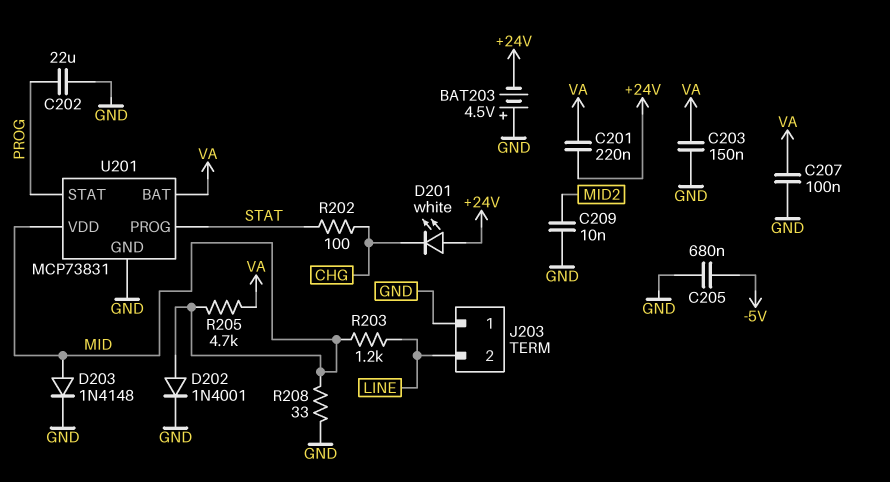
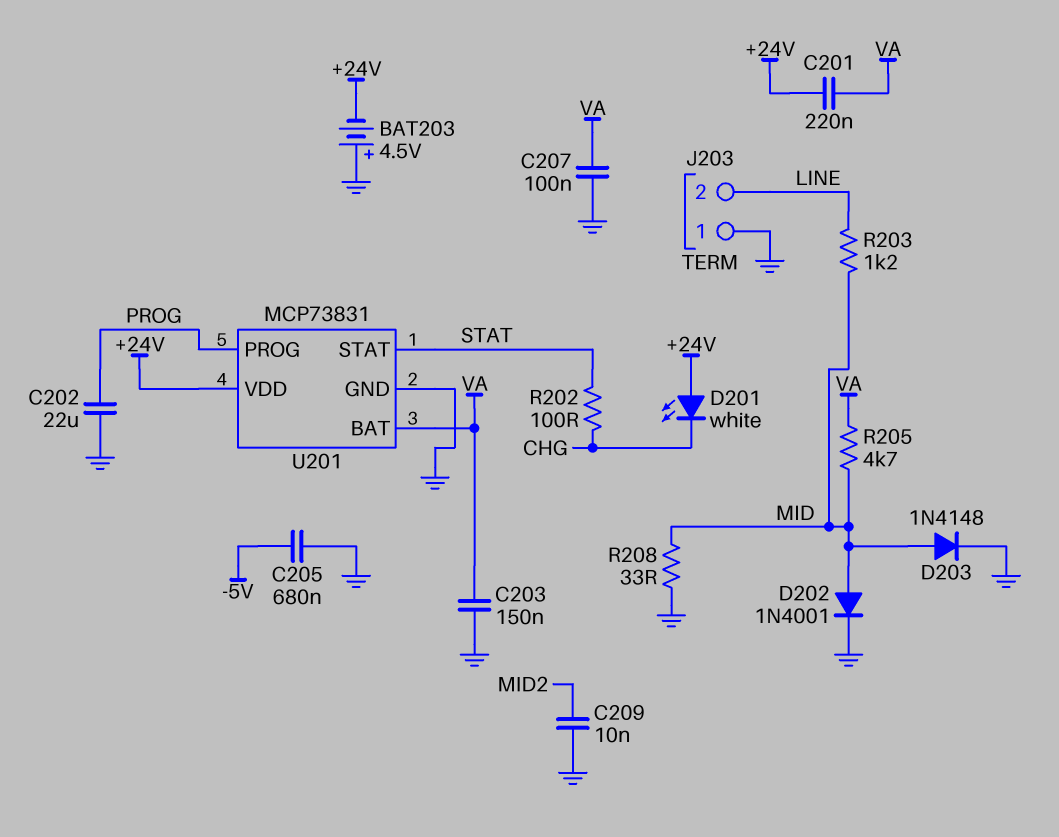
U201 pin PROG: STAT -> PROG
U201 pin STAT: PROG -> STAT
U201 pin VDD: MID -> +24V

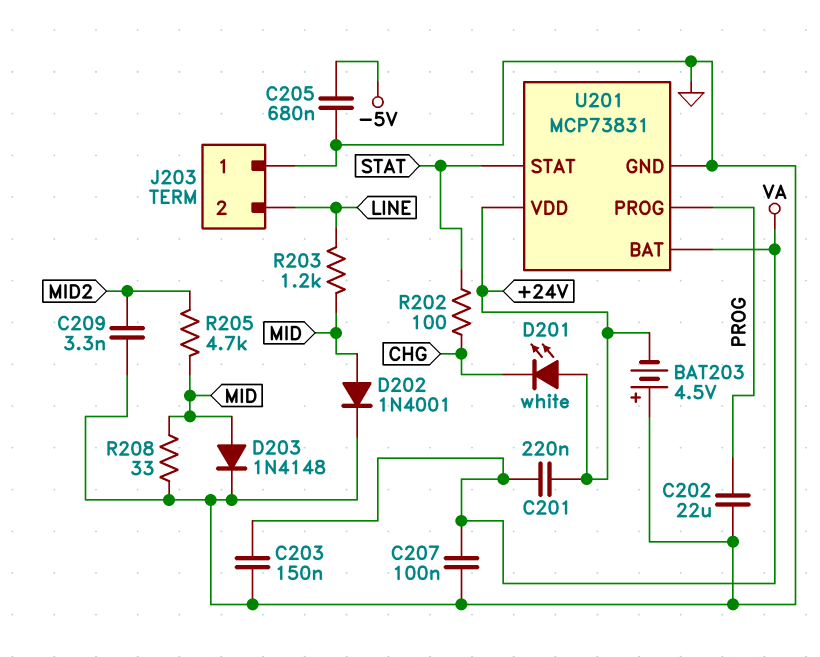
C209: 10nF (GND, MID2) -> 3.3nF (GND, MID2)
R205: 4.7k (MID, VA) -> 4.7k (MID, MID2)

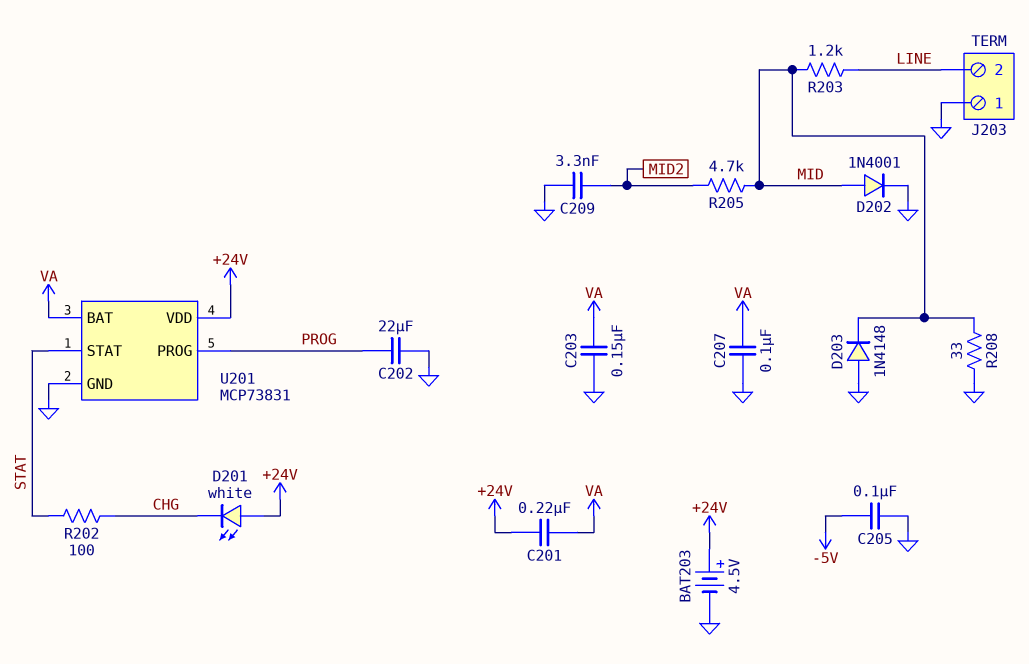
BAT203: 4.5V (plus GND, minus +24V) -> 4.5V (plus +24V, minus GND)
C205: 680nF (-5V, GND) -> 100nF (-5V, GND)
D203: diode 1N4148 (A MID, K GND) -> diode 1N4148 (A GND, K MID)

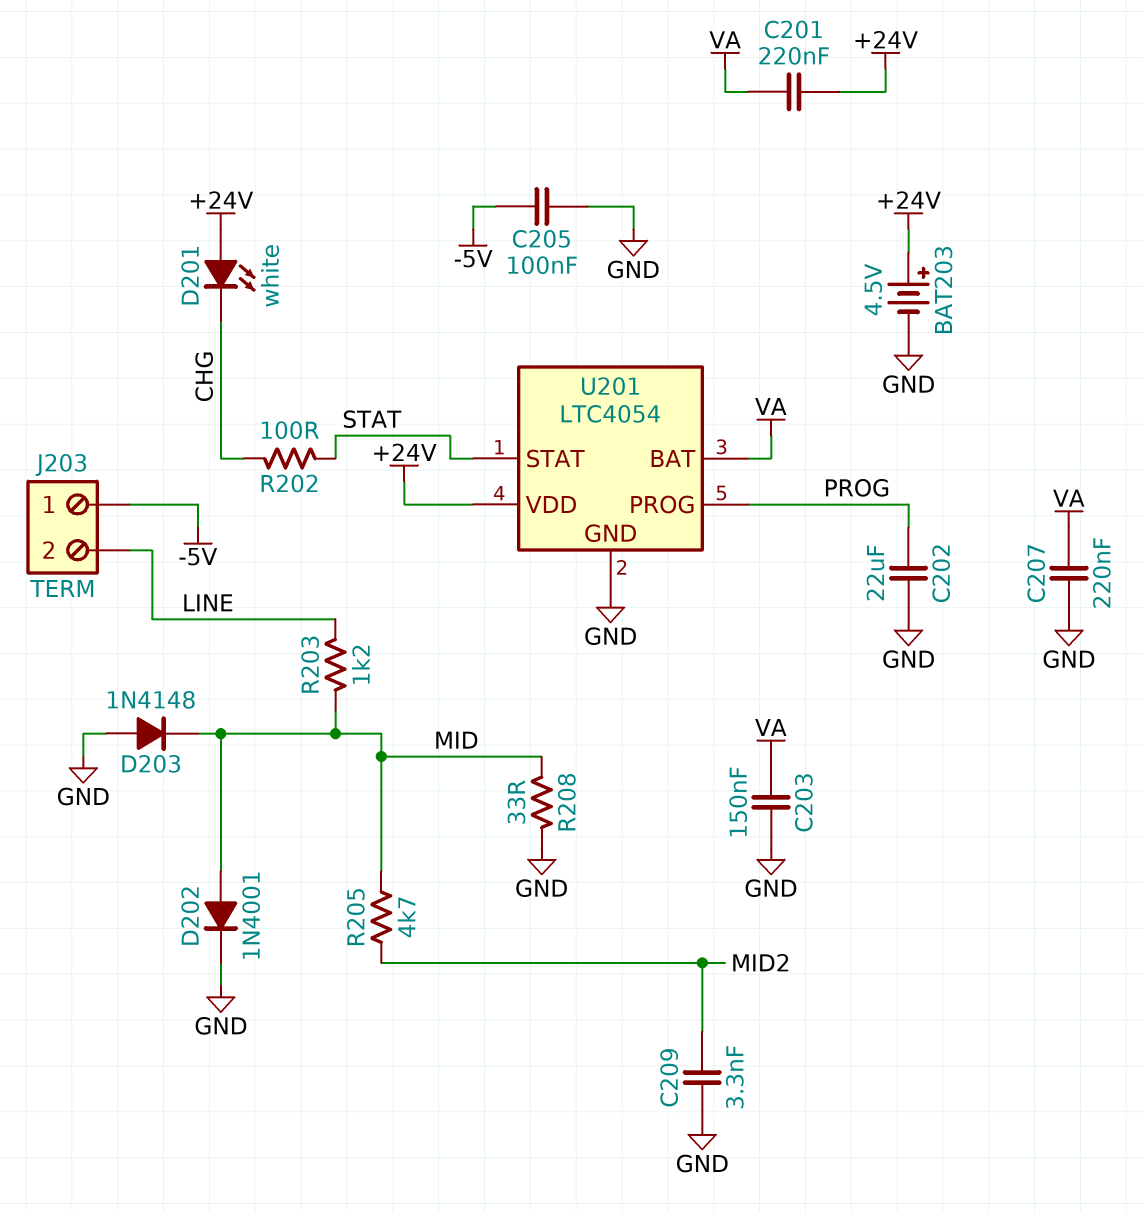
C207: 100nF (GND, VA) -> 220nF (GND, VA)
J203 pin 1: GND -> -5V
U201: MCP73831 -> LTC4054

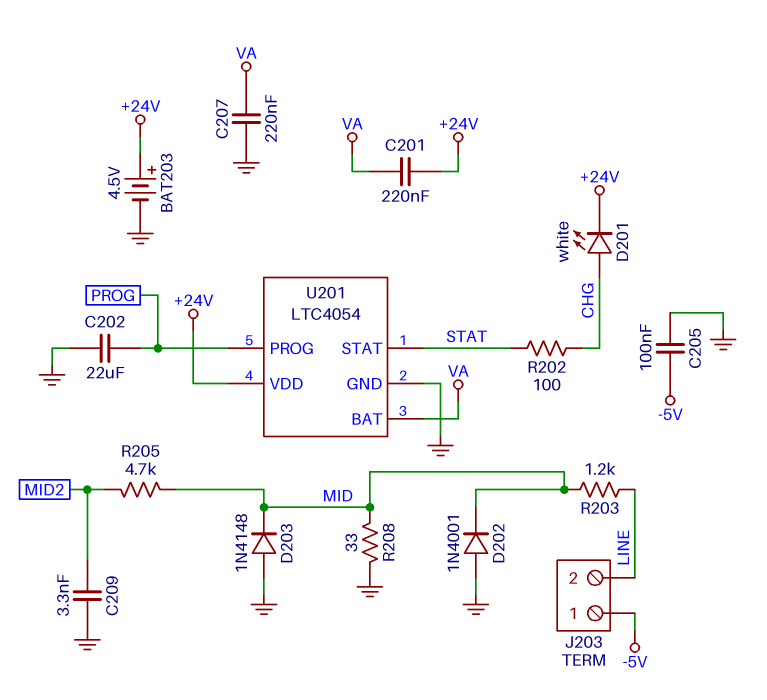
C203: 150nF (GND, VA) -> none
D201: LED white (A +24V, K CHG) -> LED white (A CHG, K +24V)
D202: diode 1N4001 (A MID, K GND) -> diode 1N4001 (A GND, K MID)

